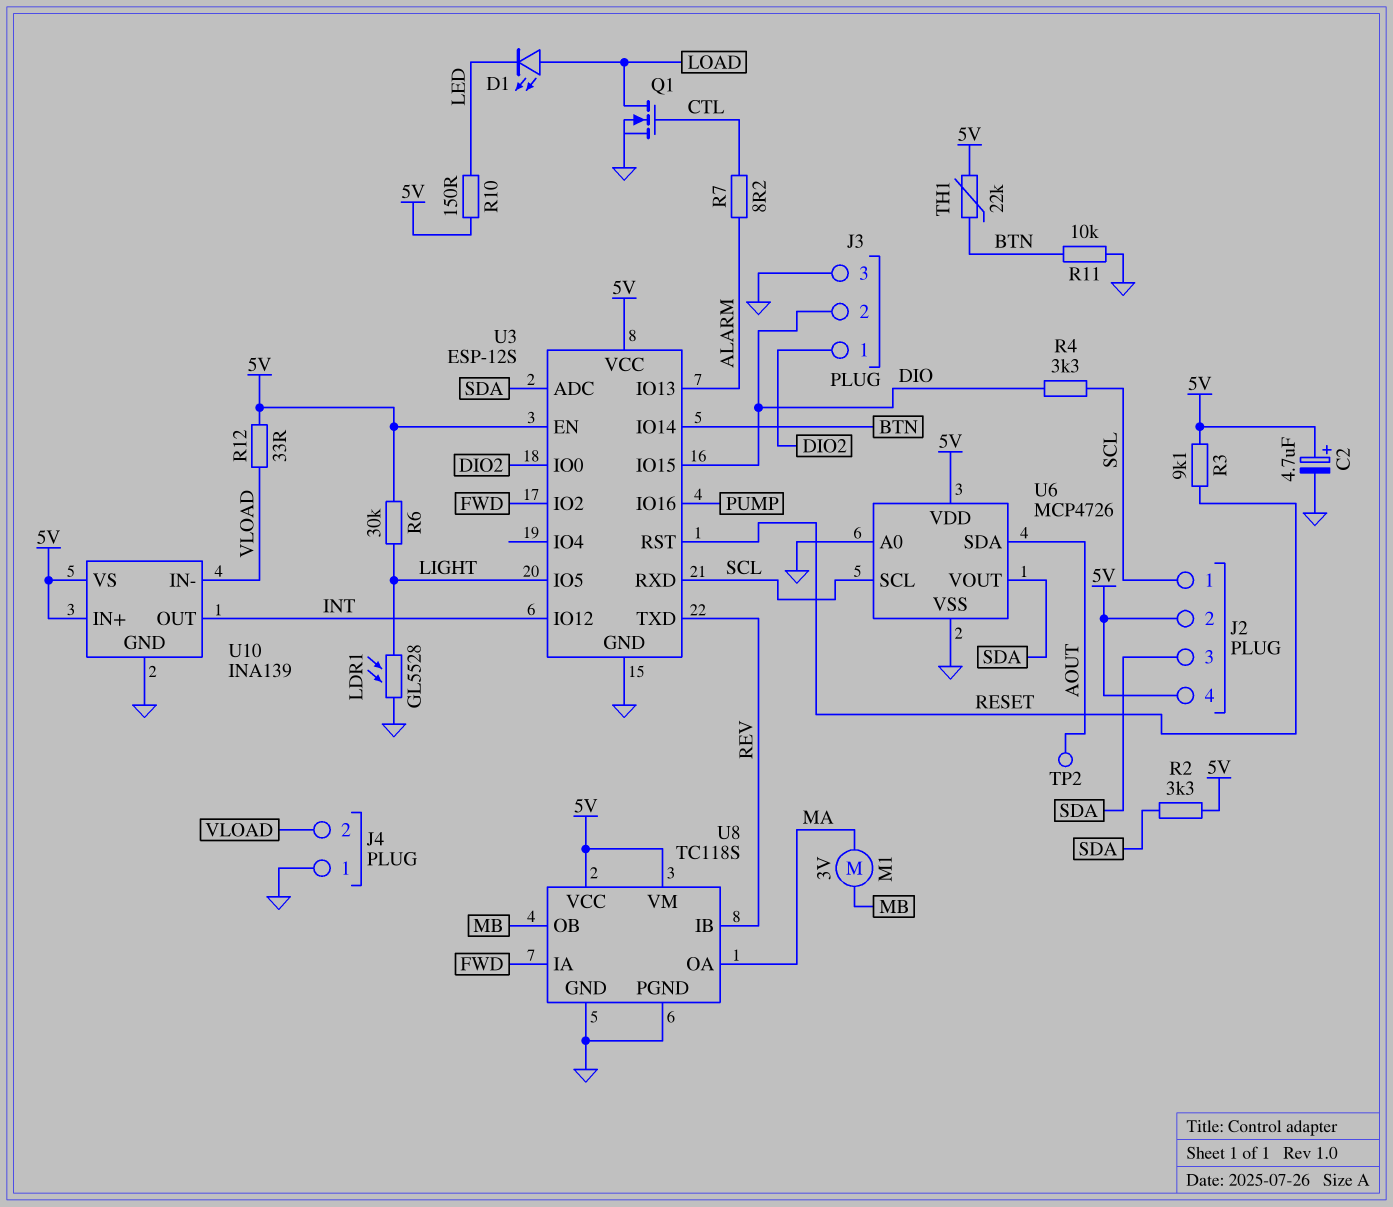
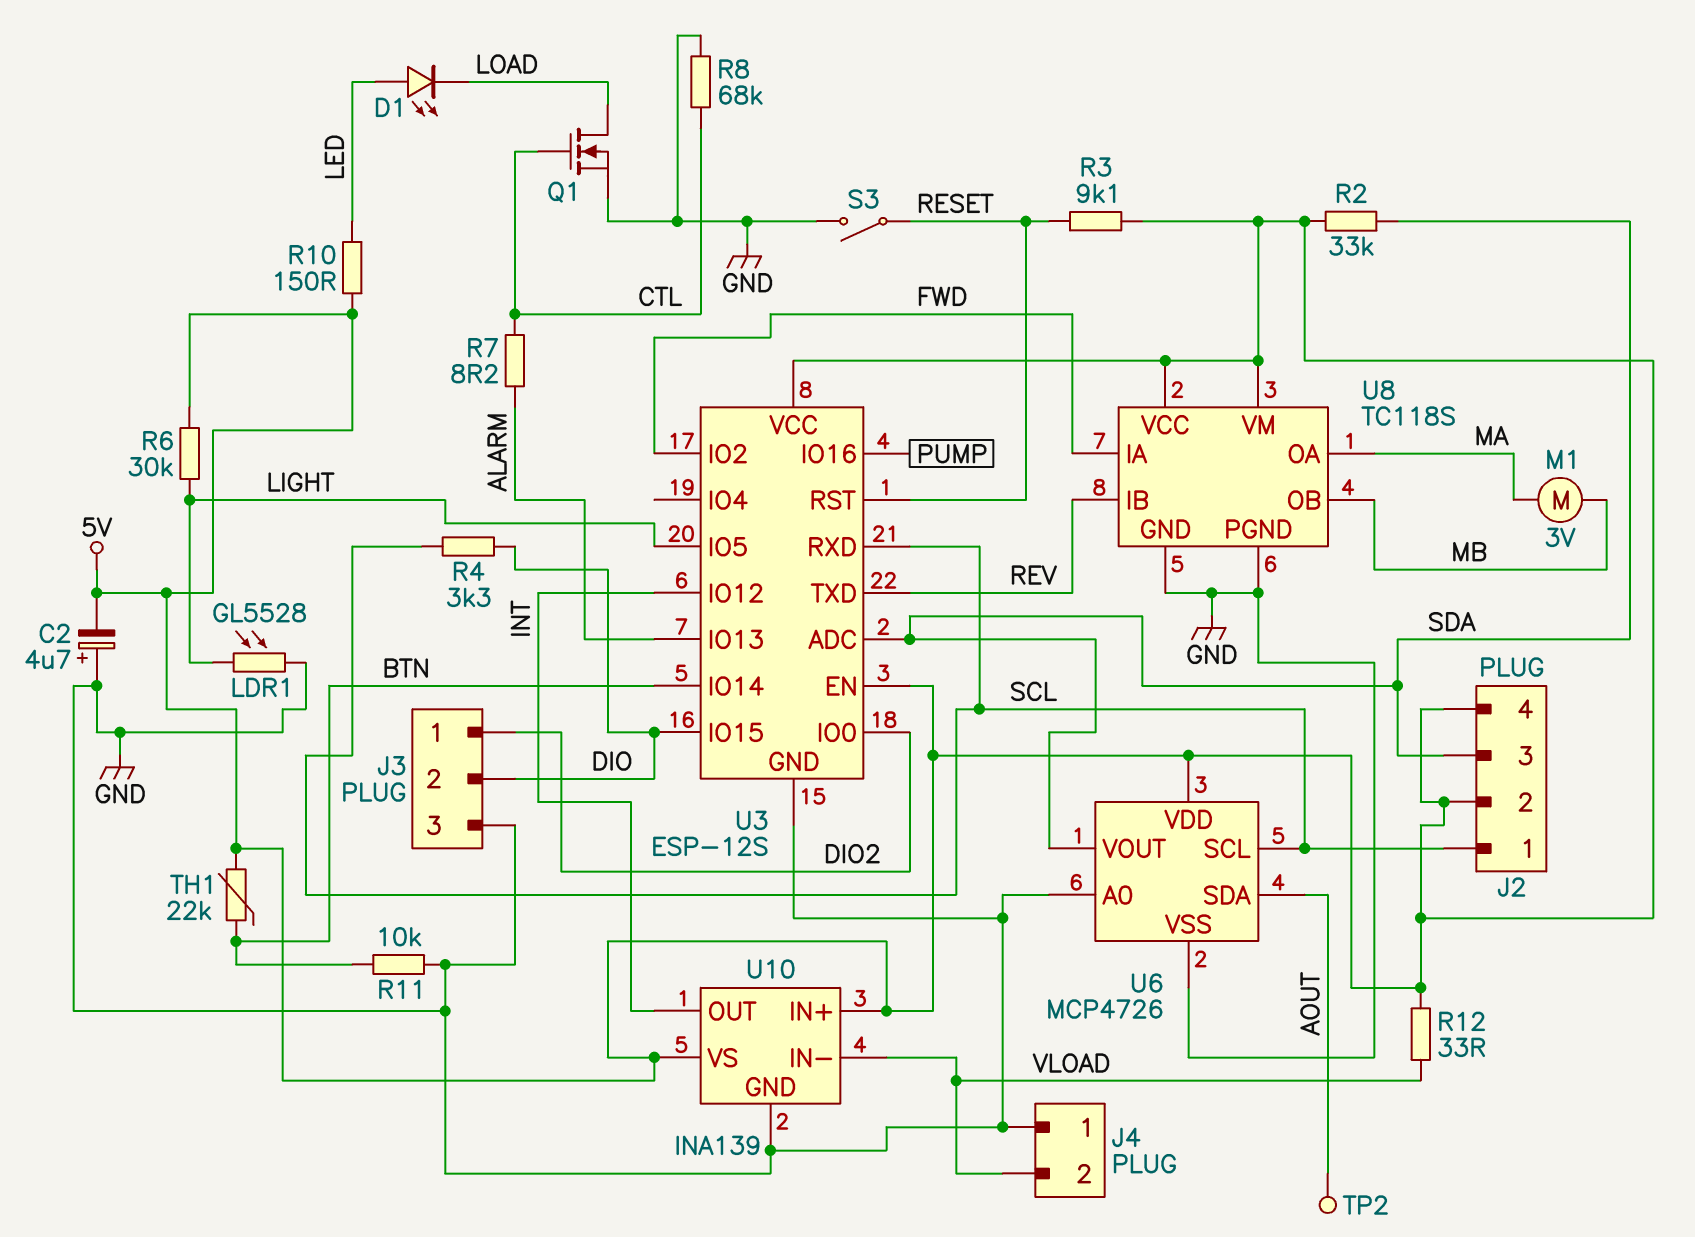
C2: 4.7uF (plus 5V, minus GND) -> 4.7uF (plus GND, minus 5V)
D1: LED (A LOAD, K LED) -> LED (A LED, K LOAD)
R2: 3.3k (5V, SDA) -> 33k (5V, SDA)
R8: none -> 68k (CTL, GND)
S3: none -> switch (GND, RESET)

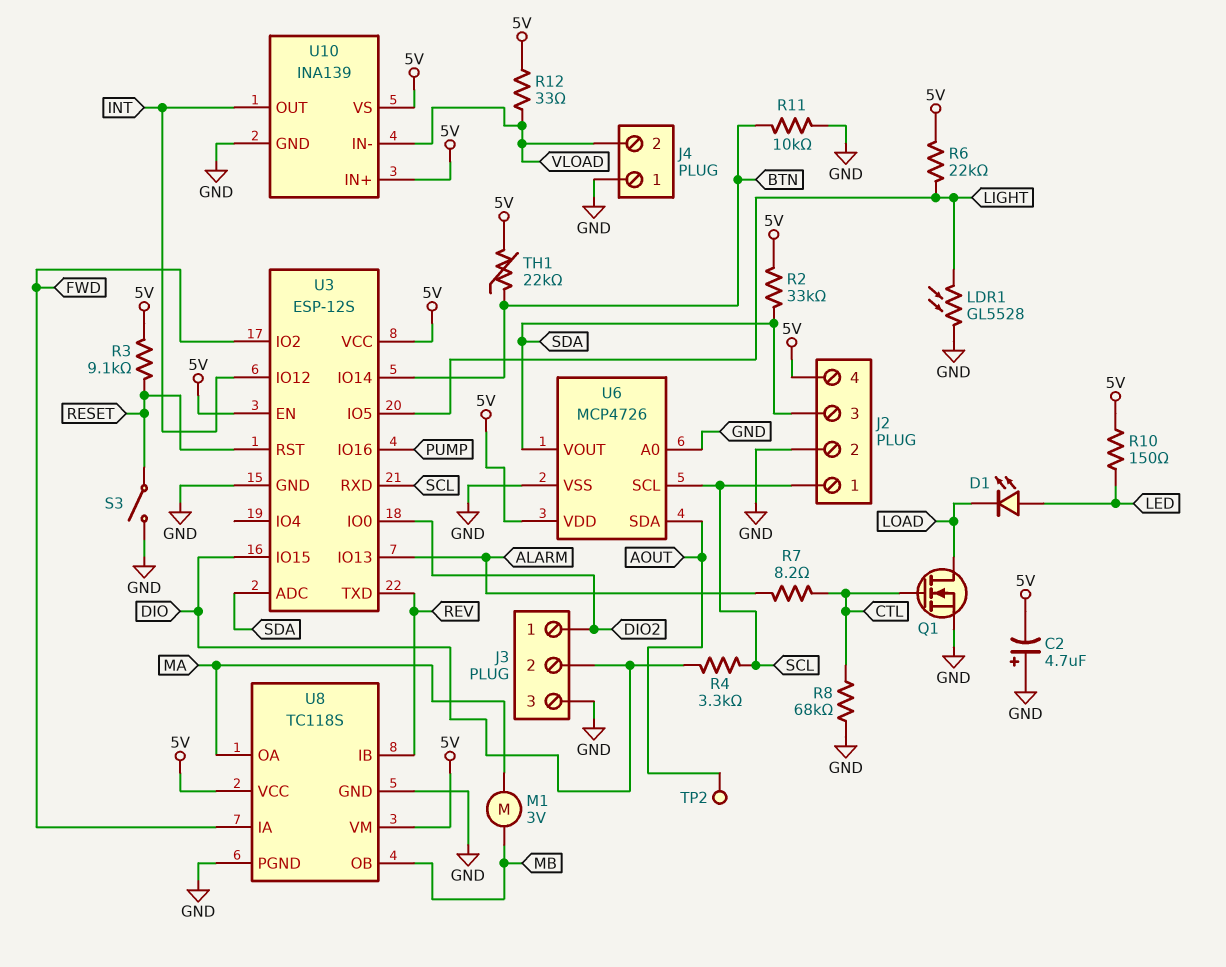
J2 pin 2: 5V -> GND
R6: 30k (5V, LIGHT) -> 22k (5V, LIGHT)

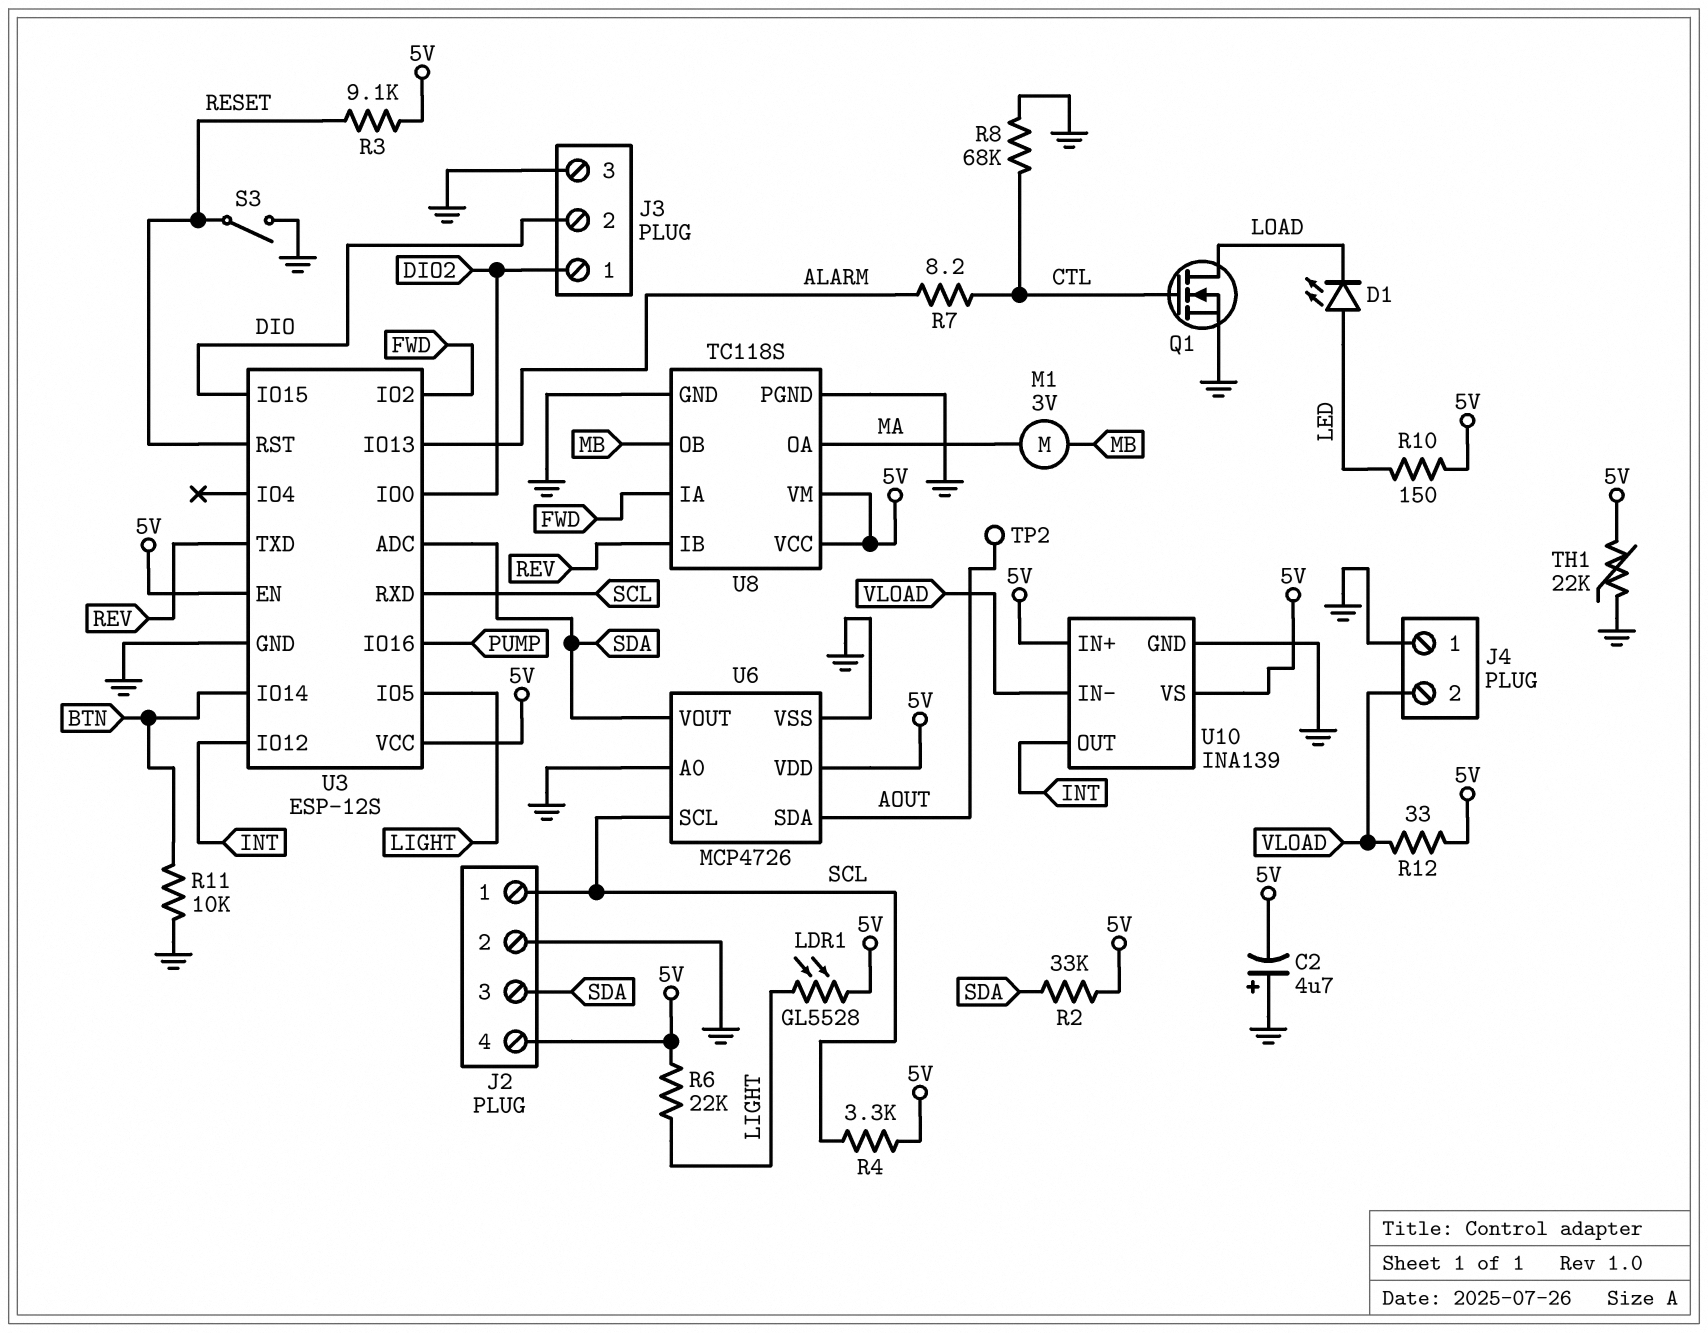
LDR1: GL5528 (GND, LIGHT) -> GL5528 (5V, LIGHT)
R4: 3.3k (DIO, SCL) -> 3.3k (5V, SCL)
TH1: 22k (5V, BTN) -> 22k (5V, GND)

